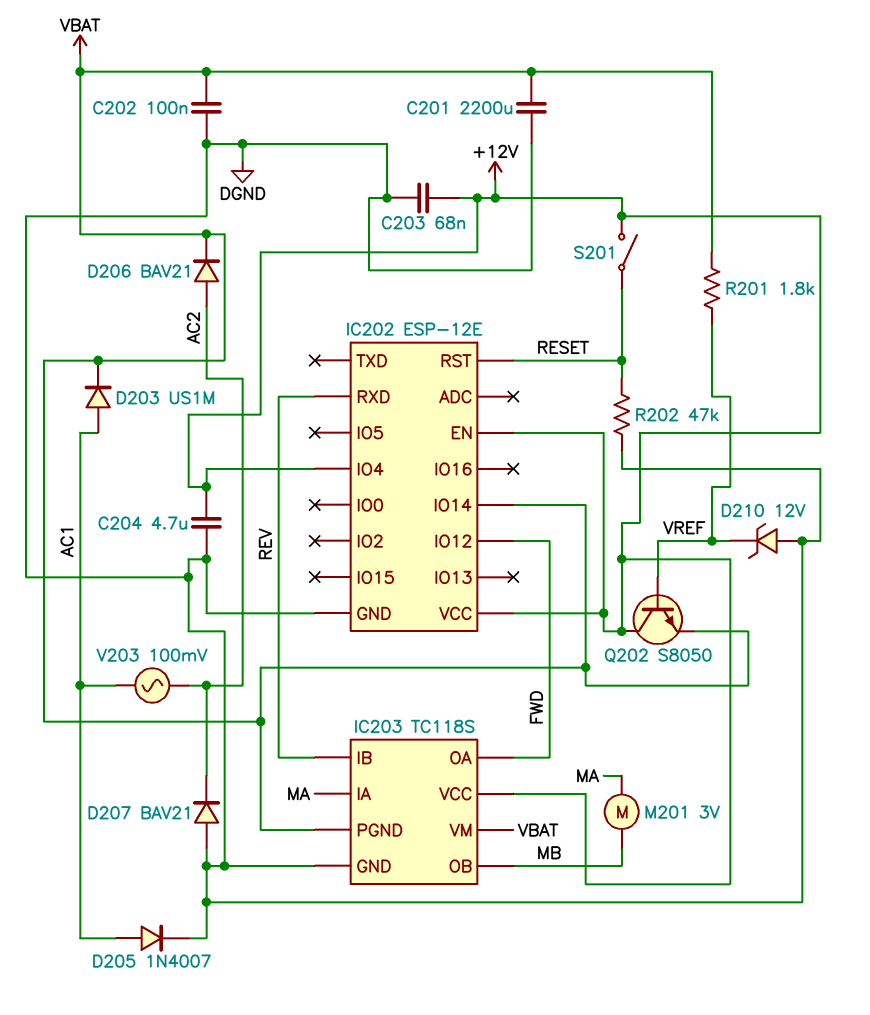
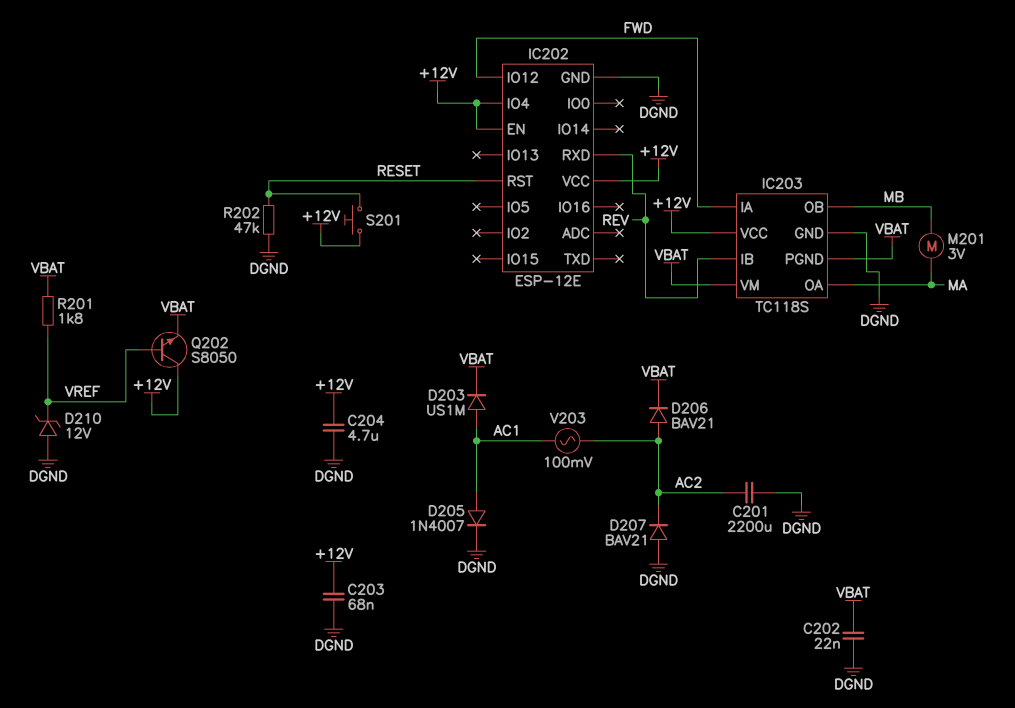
C201: 2200uF (DGND, VBAT) -> 2200uF (AC2, DGND)
C202: 100nF (DGND, VBAT) -> 22nF (DGND, VBAT)
IC202 pin IO14: VBAT -> none
IC203 pin IA: MA -> FWD
IC203 pin OA: FWD -> MA
S201: switch (+12V, RESET) -> button (+12V, RESET)

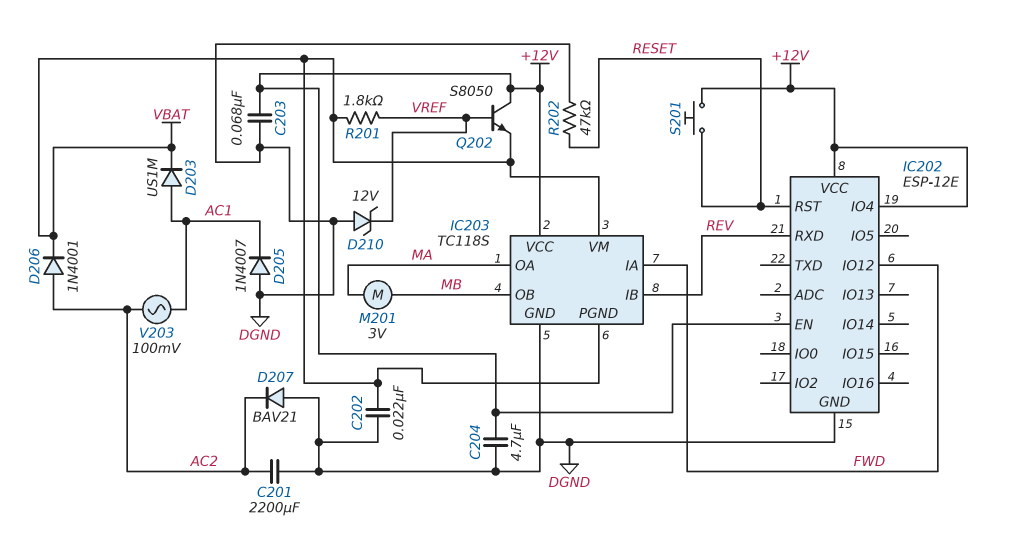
D205: diode 1N4007 (A AC1, K DGND) -> diode 1N4007 (A DGND, K AC1)
D206: diode BAV21 (A AC2, K VBAT) -> diode 1N4001 (A AC2, K VBAT)

